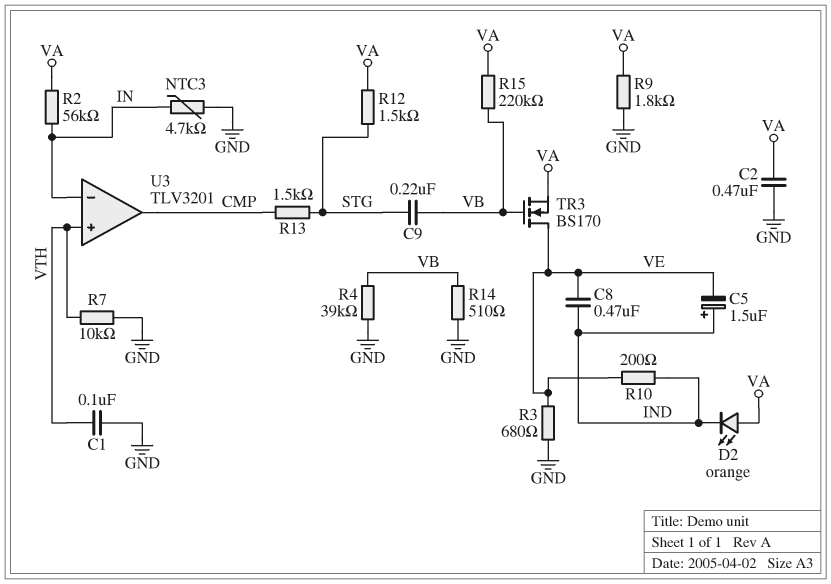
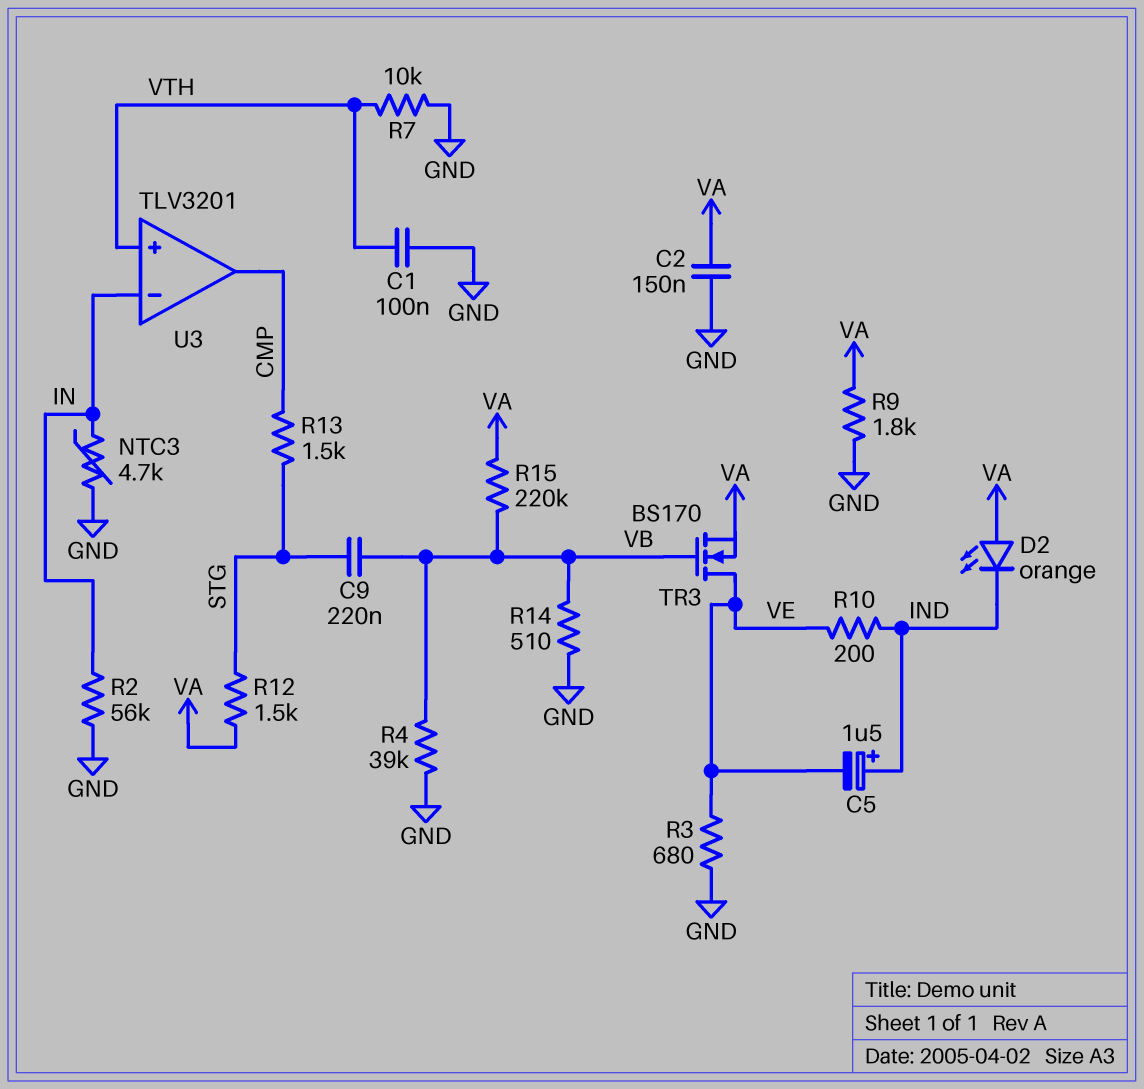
C2: 470nF (GND, VA) -> 150nF (GND, VA)
C8: 470nF (IND, VE) -> none
R2: 56k (IN, VA) -> 56k (GND, IN)

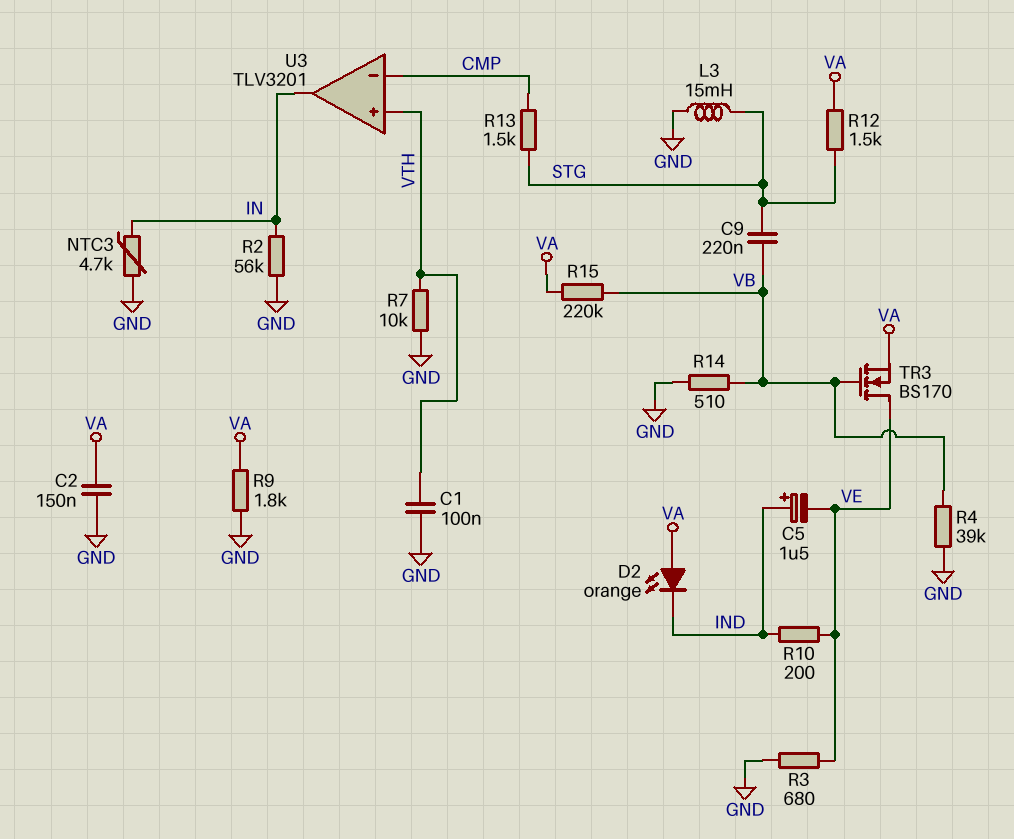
L3: none -> 15mH (GND, STG)
U3 pin in-: IN -> CMP
U3 pin out: CMP -> IN

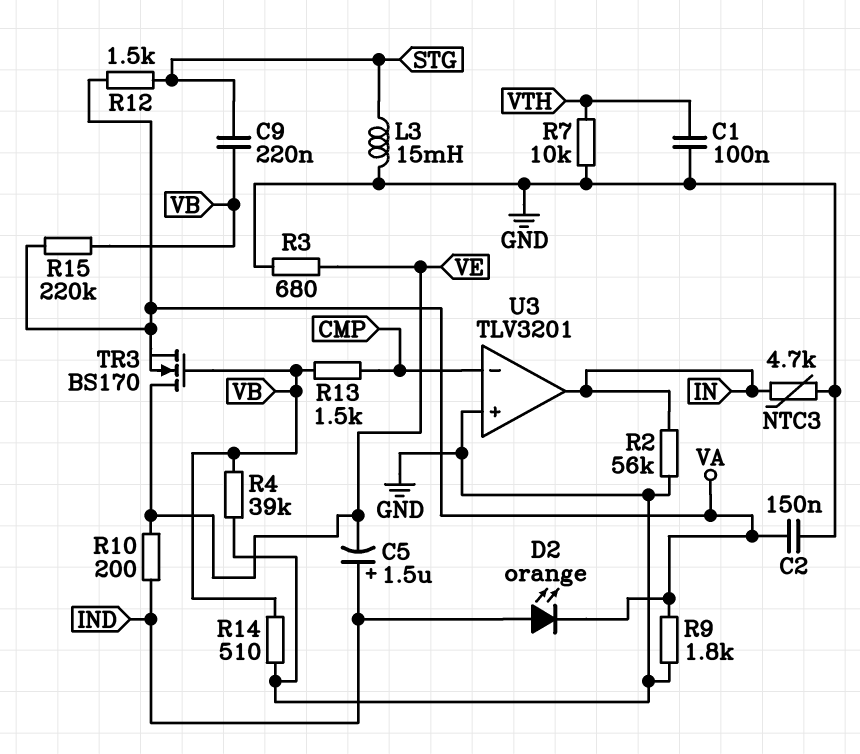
D2: LED orange (A VA, K IND) -> LED orange (A IND, K VA)
R13: 1.5k (CMP, STG) -> 1.5k (CMP, VB)
U3 pin in+: VTH -> GND

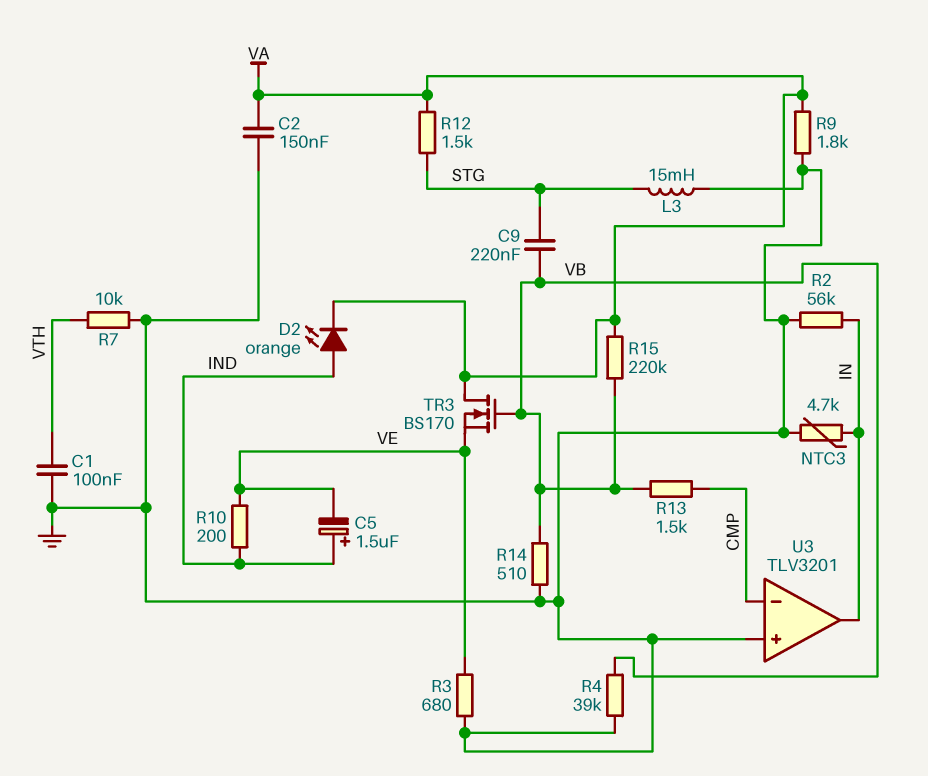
TR3: NMOS BS170 (G VB, D VE, S VA) -> NMOS BS170 (G VB, D VA, S VE)

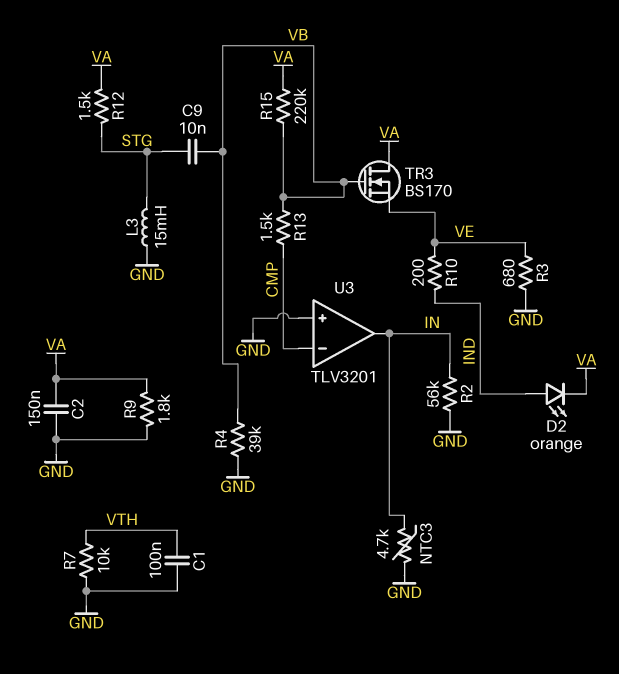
C5: 1.5uF (plus IND, minus VE) -> none
C9: 220nF (STG, VB) -> 10nF (STG, VB)
R14: 510 (GND, VB) -> none

